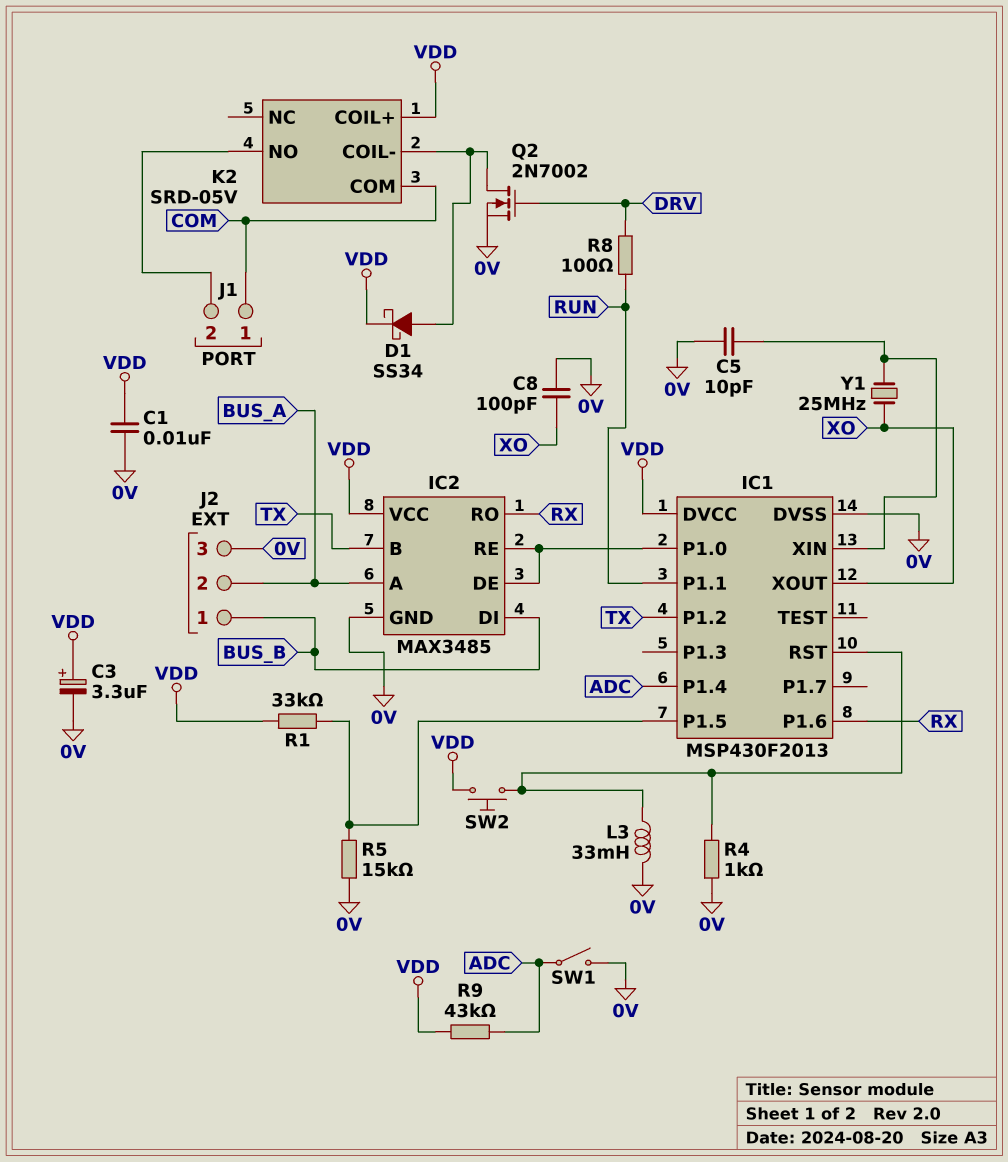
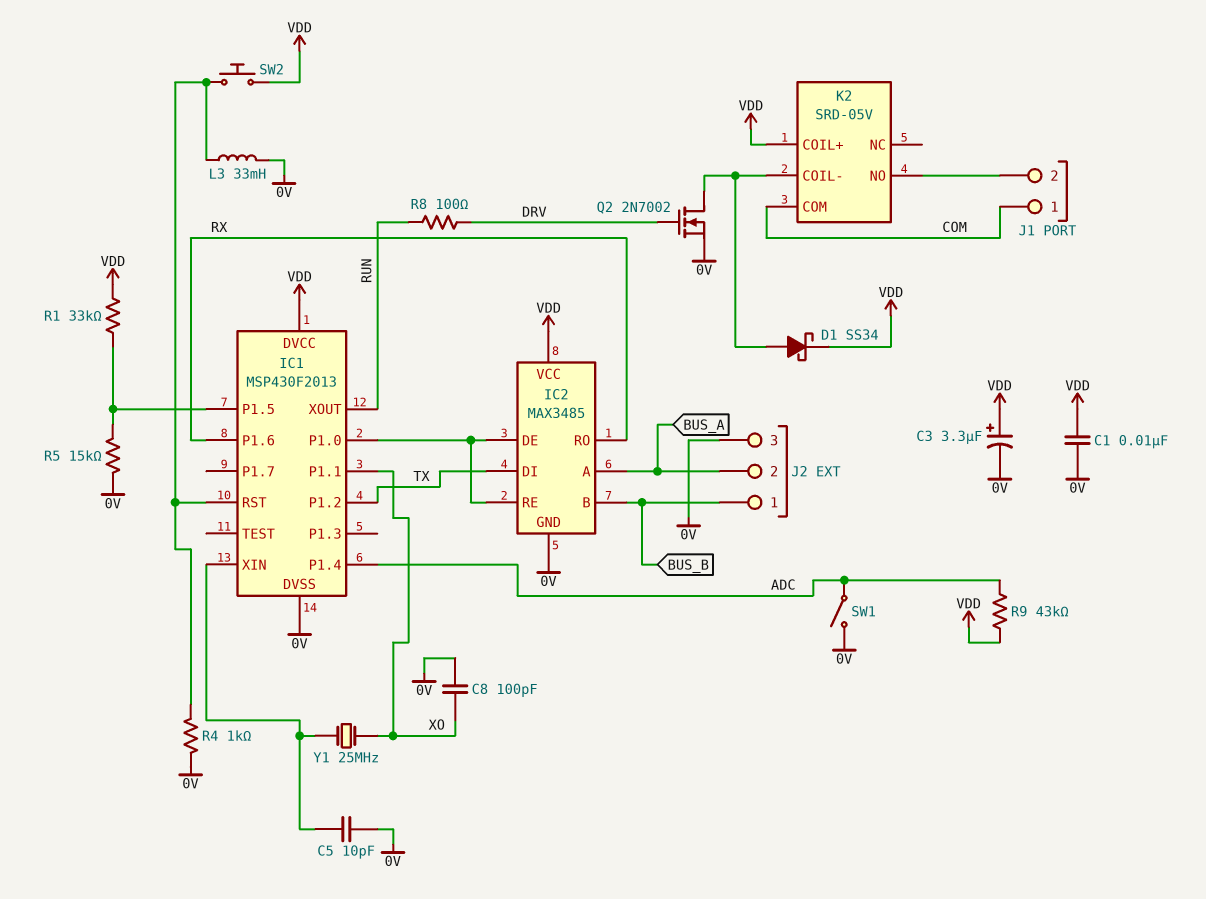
IC1 pin P1.1: RUN -> XO
IC1 pin XOUT: XO -> RUN
IC2 pin B: TX -> BUS_B
IC2 pin DI: BUS_B -> TX

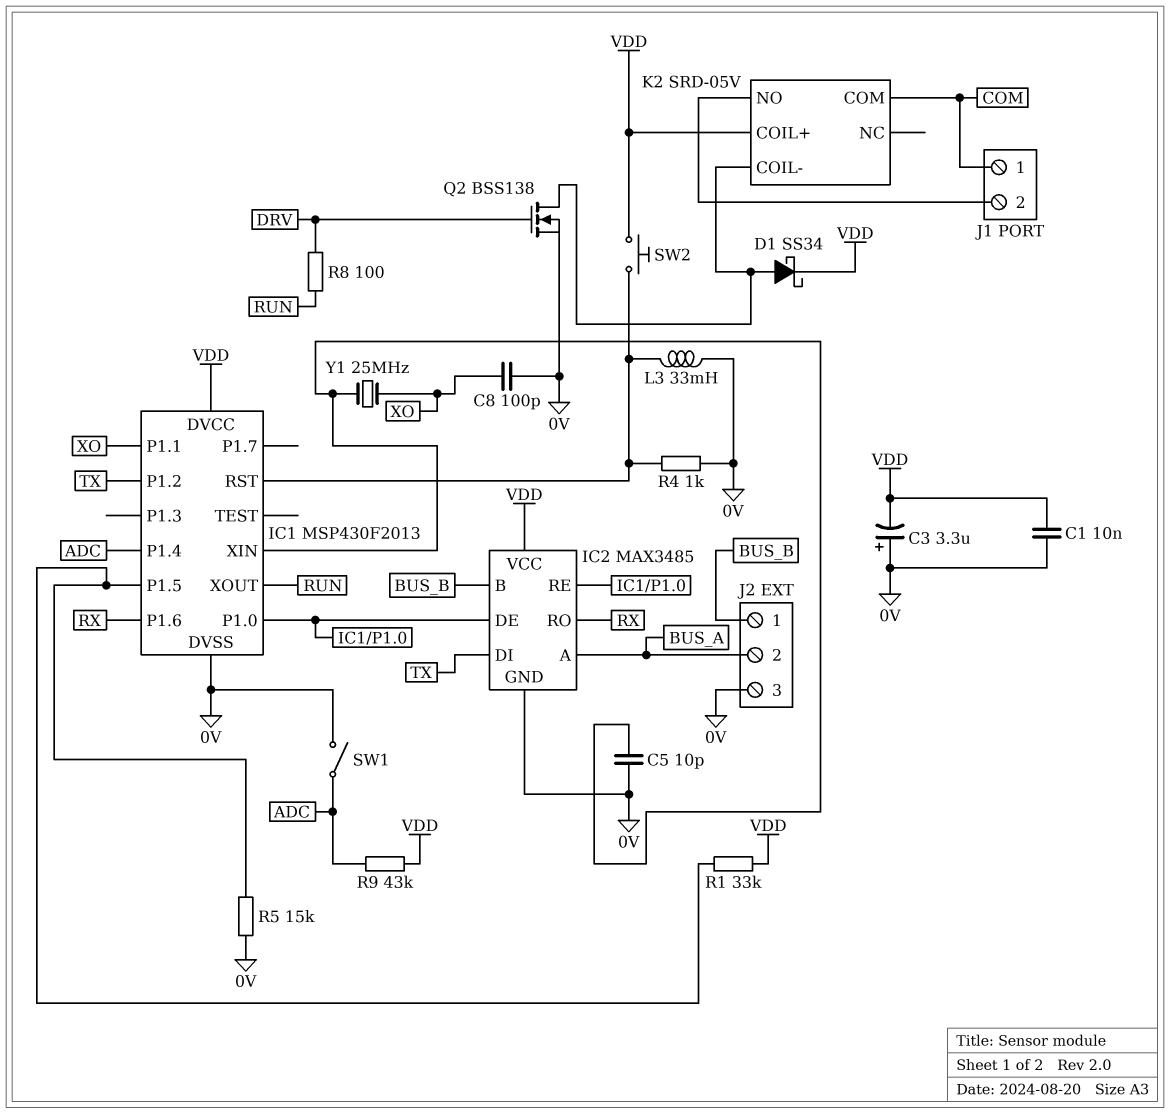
C3: 3.3uF (plus VDD, minus 0V) -> 3.3uF (plus 0V, minus VDD)
Q2: NMOS 2N7002 (G DRV, D K2/COIL-, S 0V) -> NMOS BSS138 (G DRV, D K2/COIL-, S 0V)

